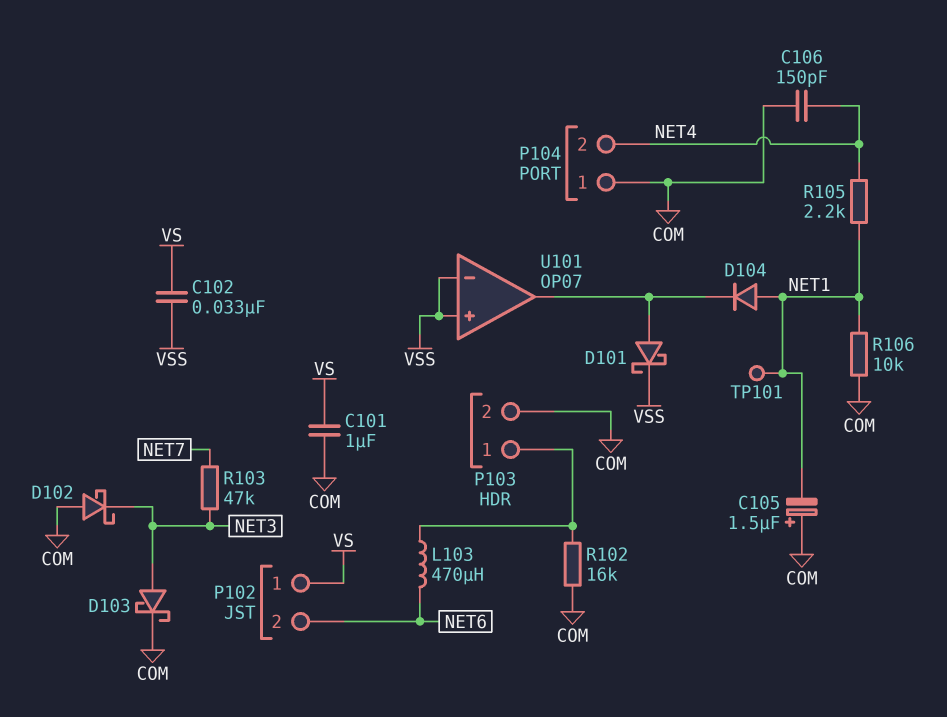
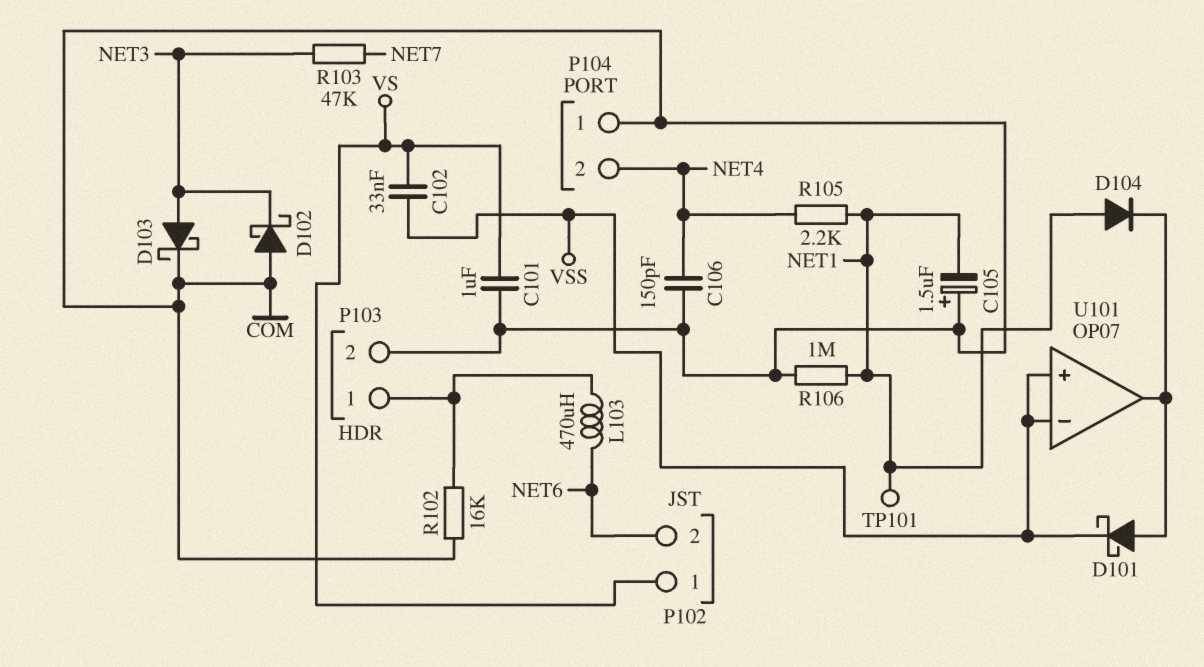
R106: 10k (COM, NET1) -> 1M (COM, NET1)

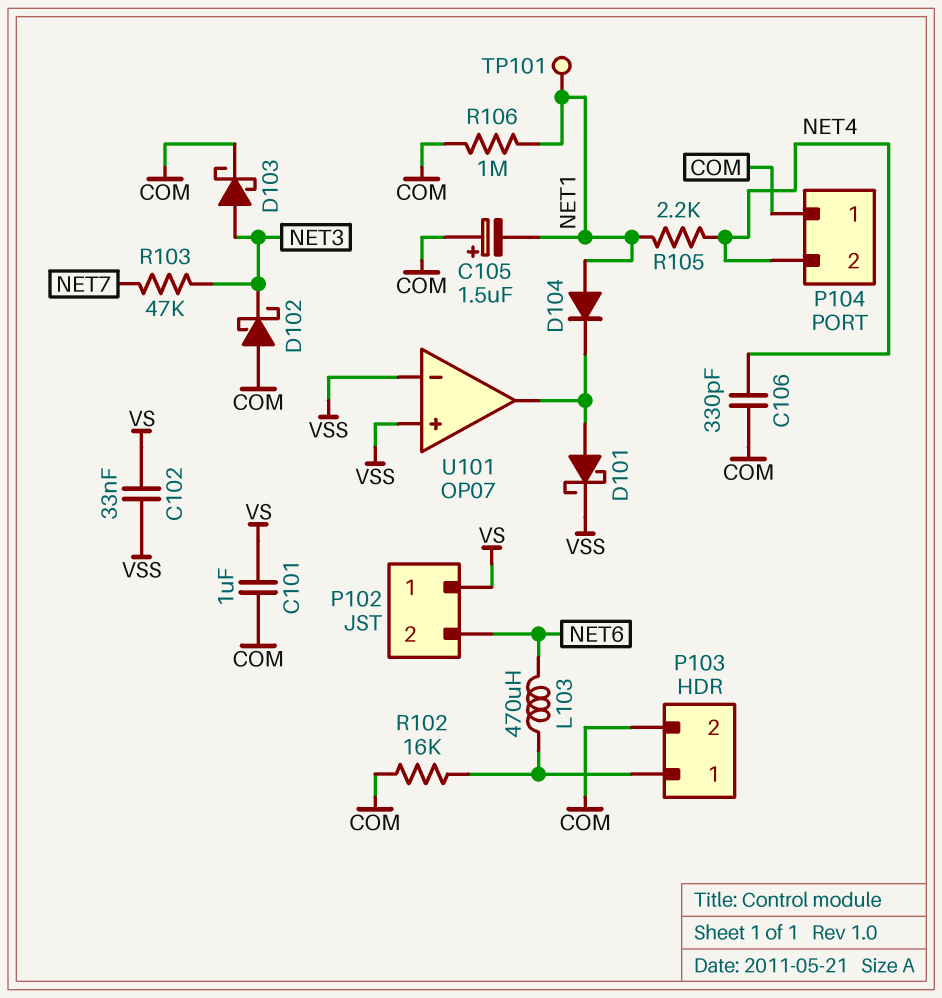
C106: 150pF (COM, NET4) -> 330pF (COM, NET4)

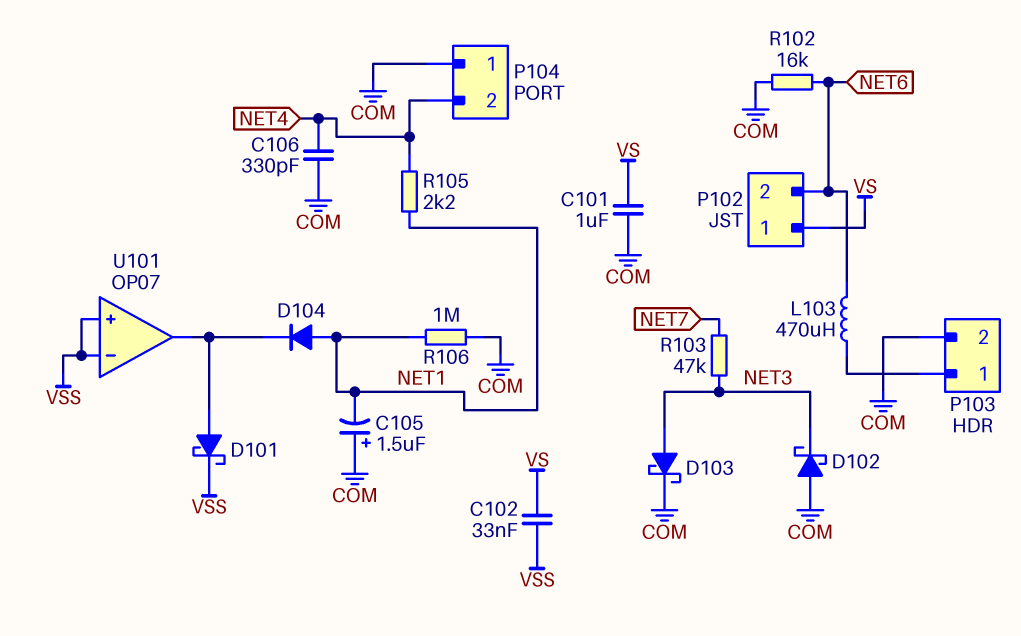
R102: 16k (COM, P103/1) -> 16k (COM, NET6)
TP101: test point (NET1) -> none

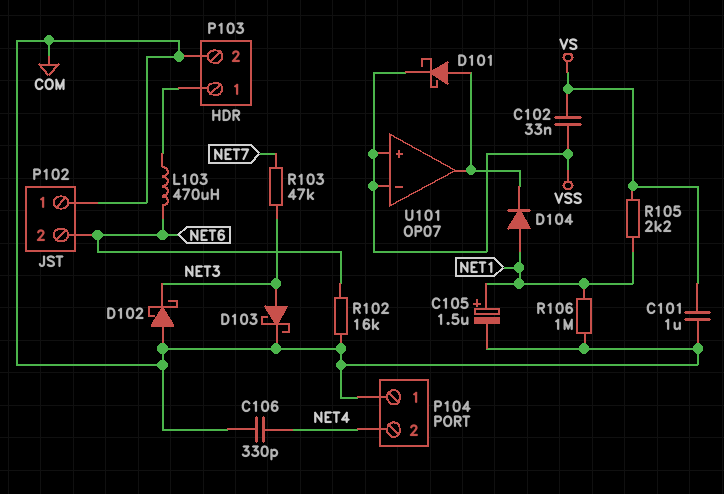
C105: 1.5uF (plus COM, minus NET1) -> 1.5uF (plus NET1, minus COM)
P102 pin 1: VS -> COM
R105: 2.2k (NET1, NET4) -> 2.2k (NET1, VS)

